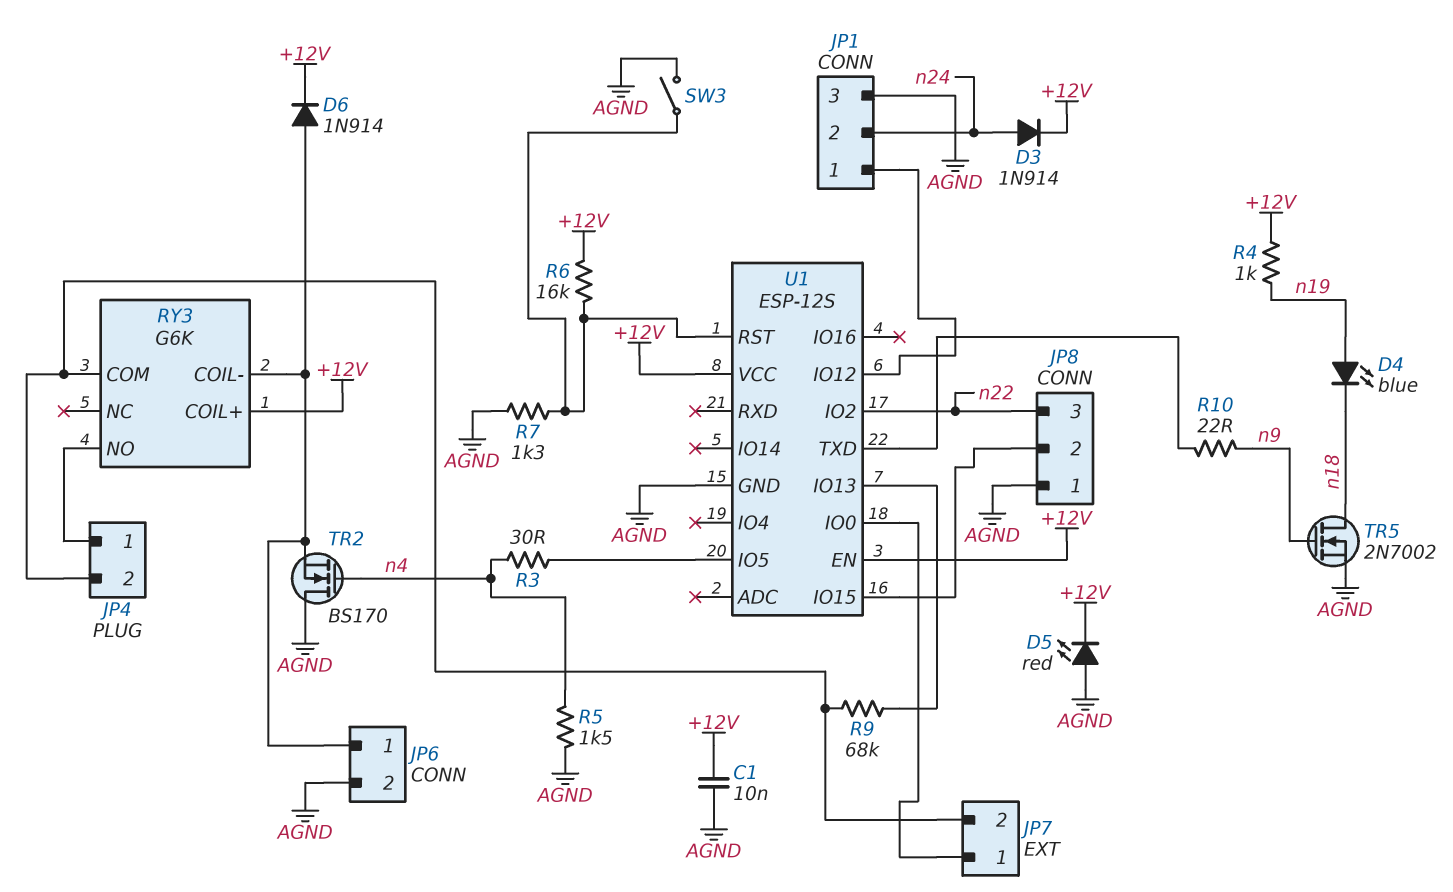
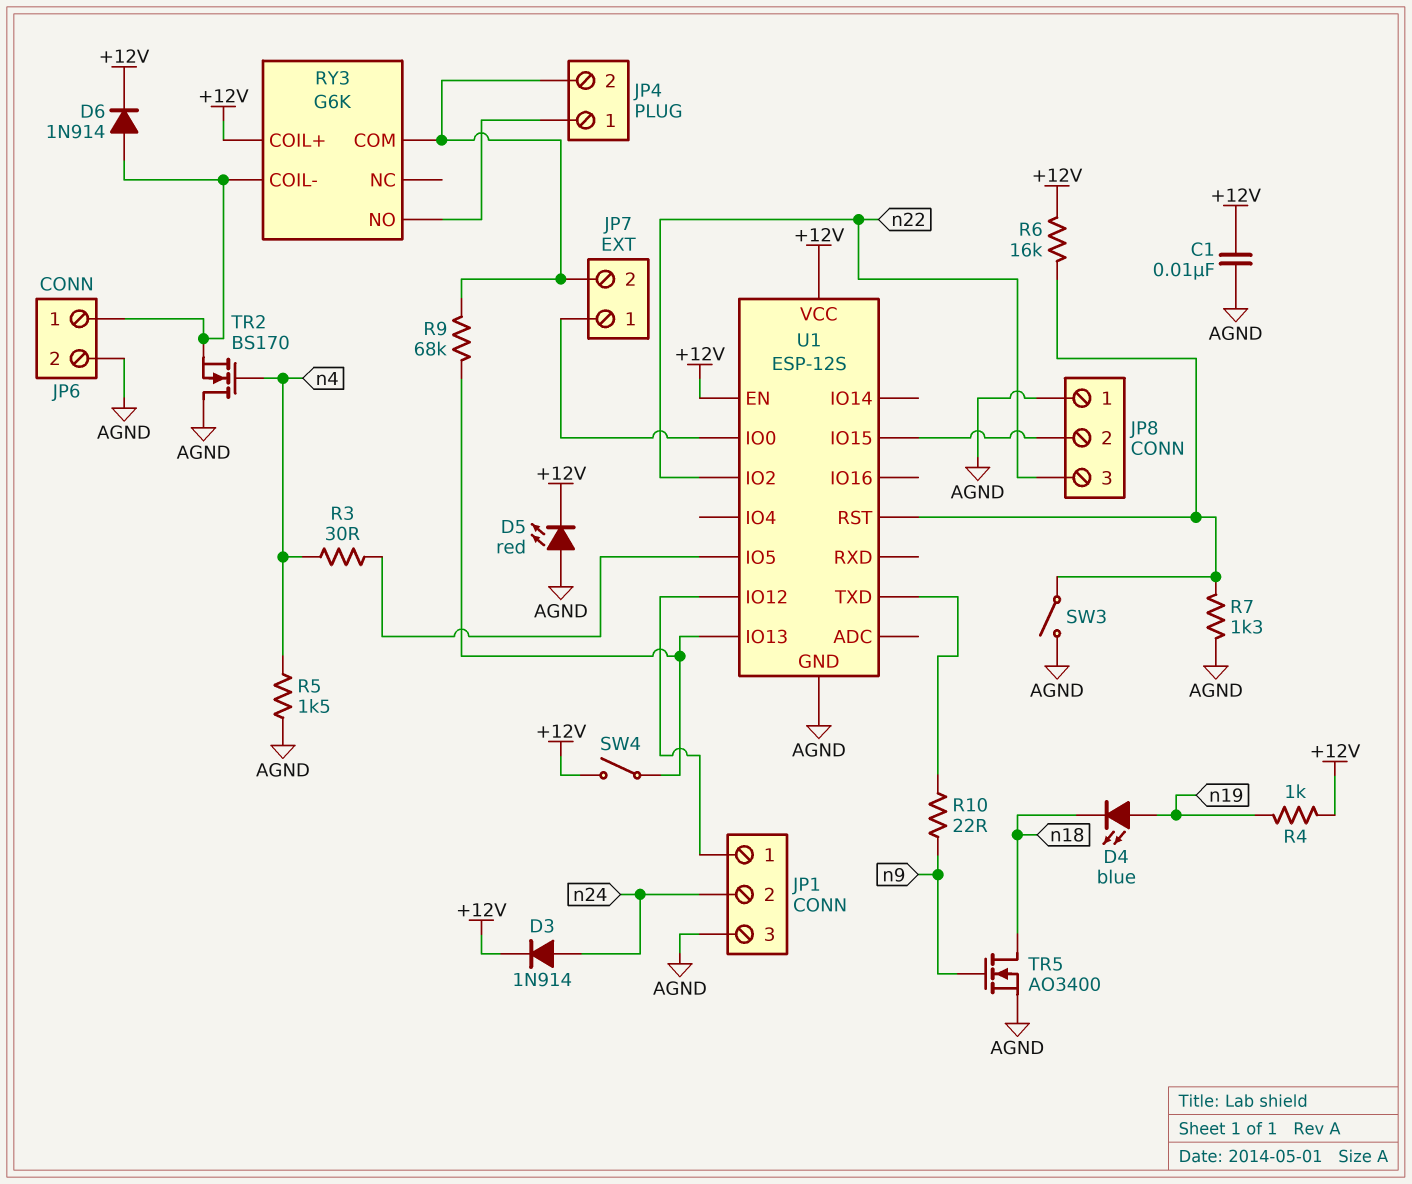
SW4: none -> switch (+12V, U1/IO13)
TR5: NMOS 2N7002 (G n9, D n18, S AGND) -> NMOS AO3400 (G n9, D n18, S AGND)

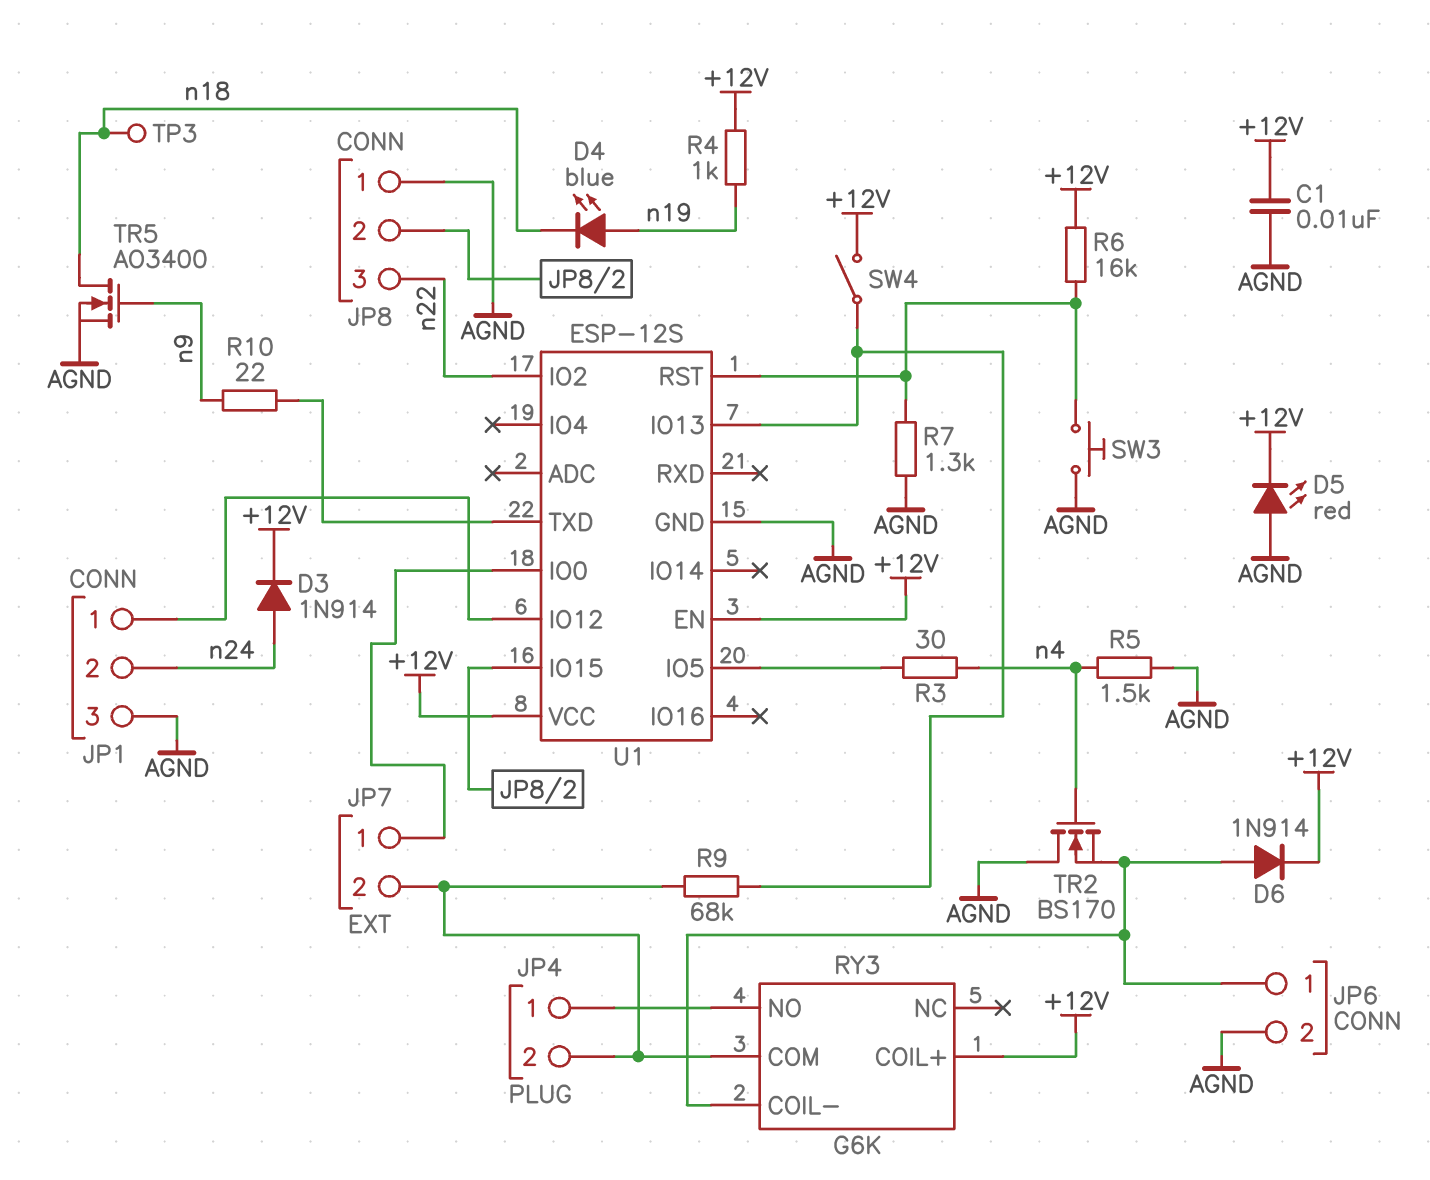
SW3: switch (AGND, U1/RST) -> button (AGND, U1/RST)
TP3: none -> test point (n18)

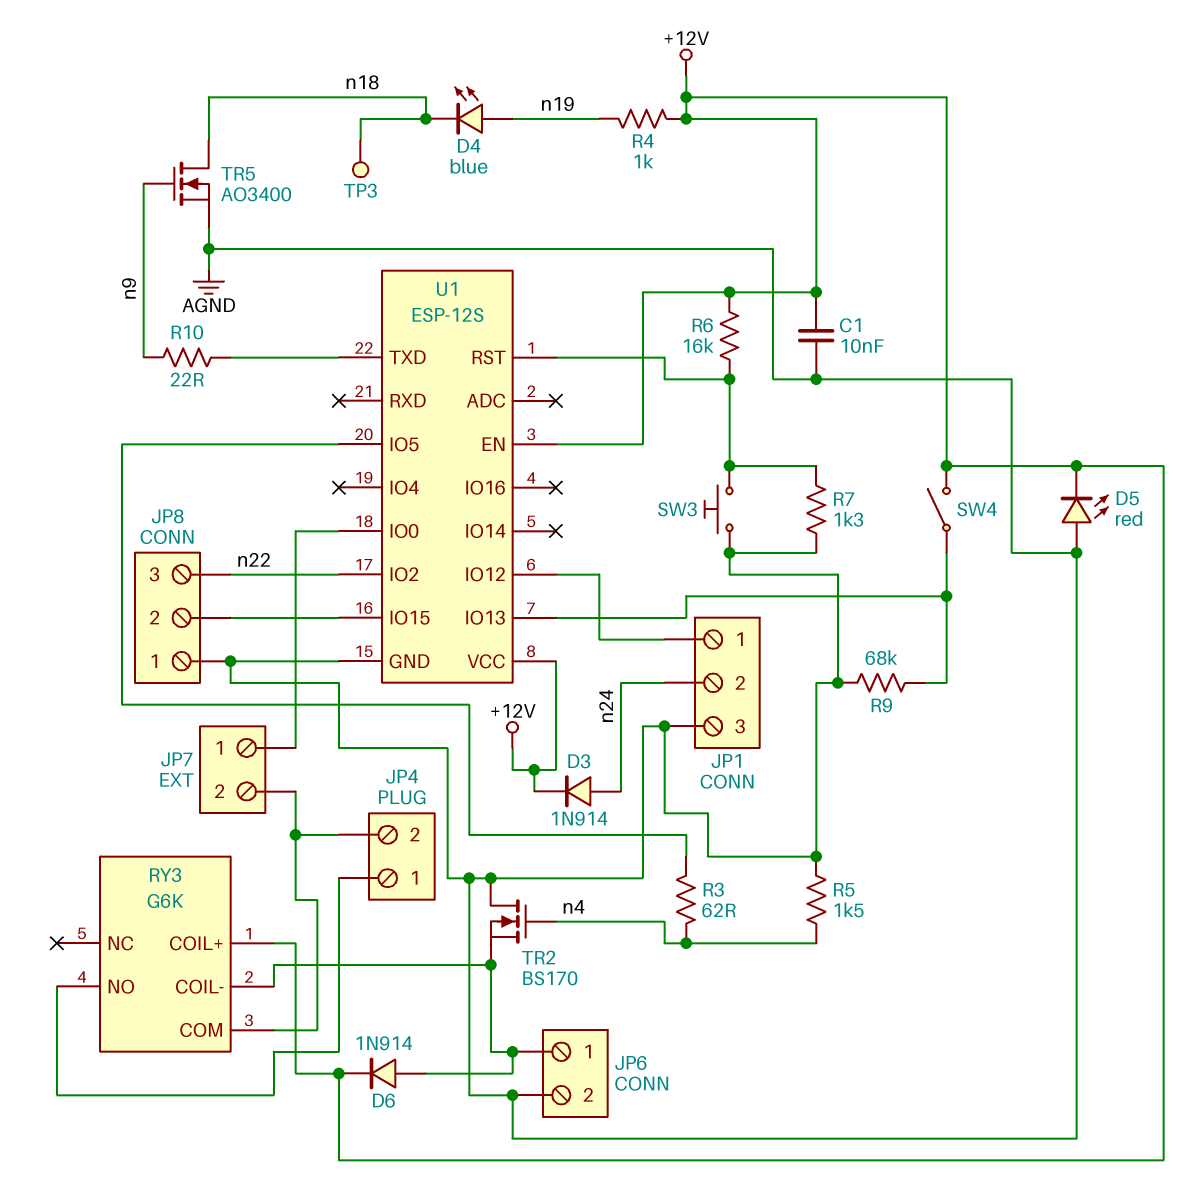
R3: 30 (U1/IO5, n4) -> 62 (U1/IO5, n4)
R9: 68k (JP4/2, U1/IO13) -> 68k (AGND, U1/IO13)

